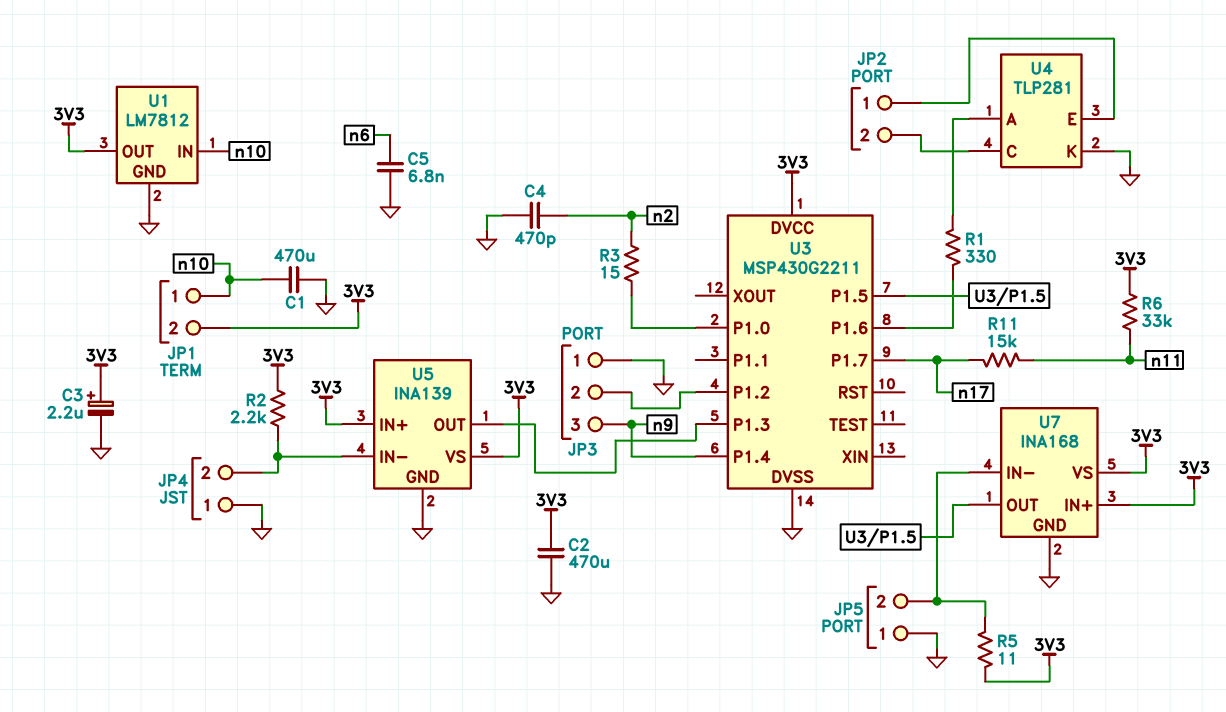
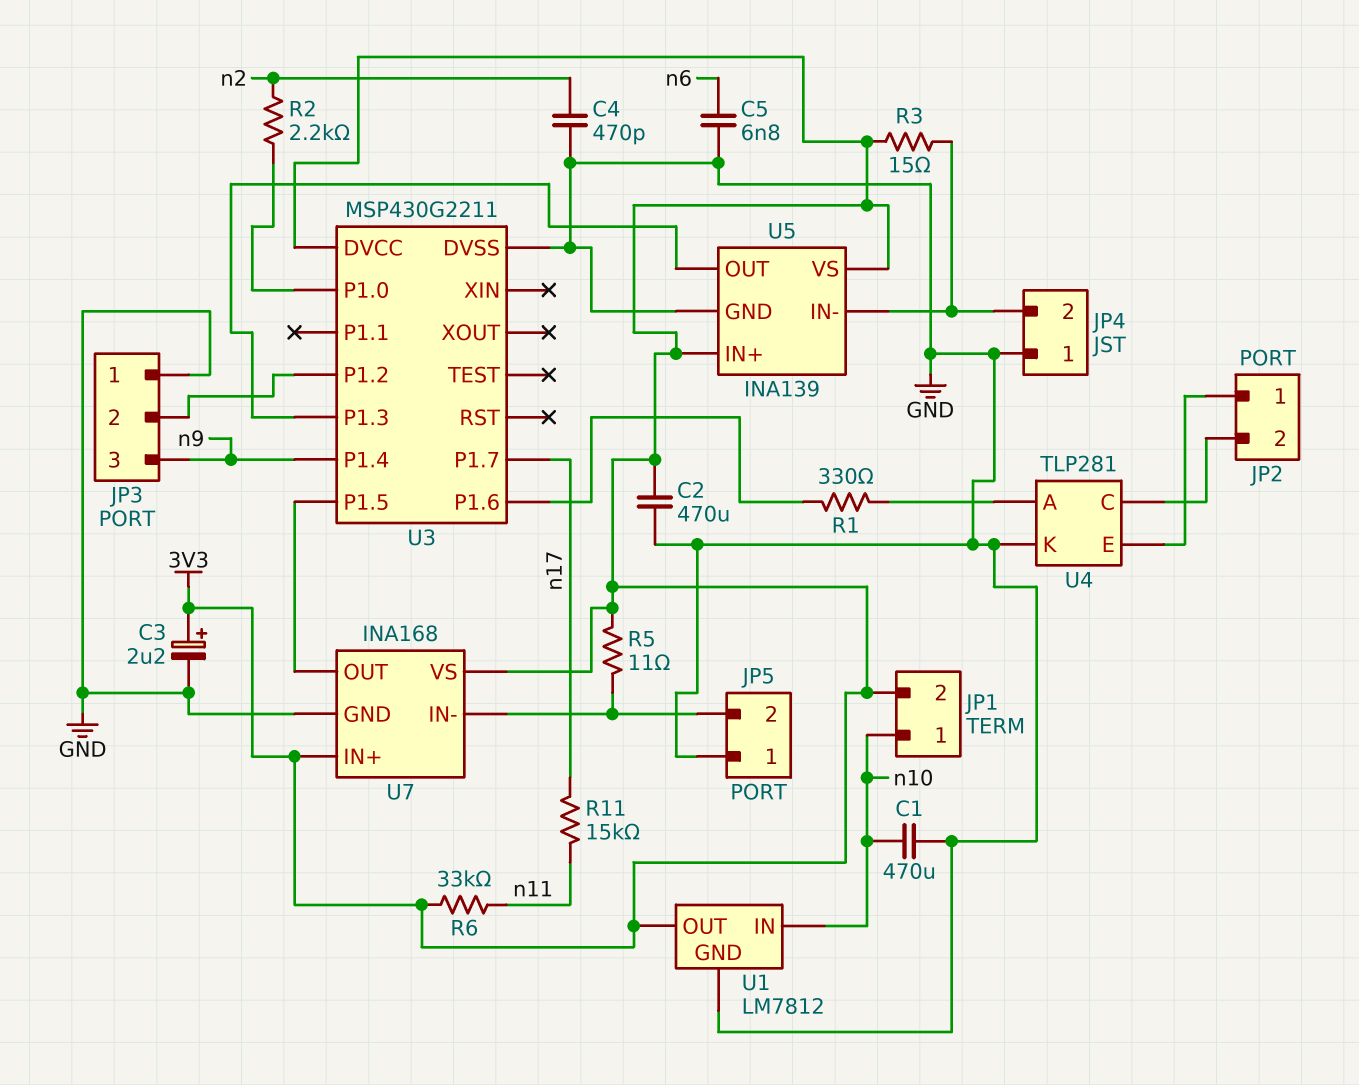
R2: 2.2k (3V3, JP4/2) -> 2.2k (U3/P1.0, n2)
R3: 15 (U3/P1.0, n2) -> 15 (3V3, JP4/2)

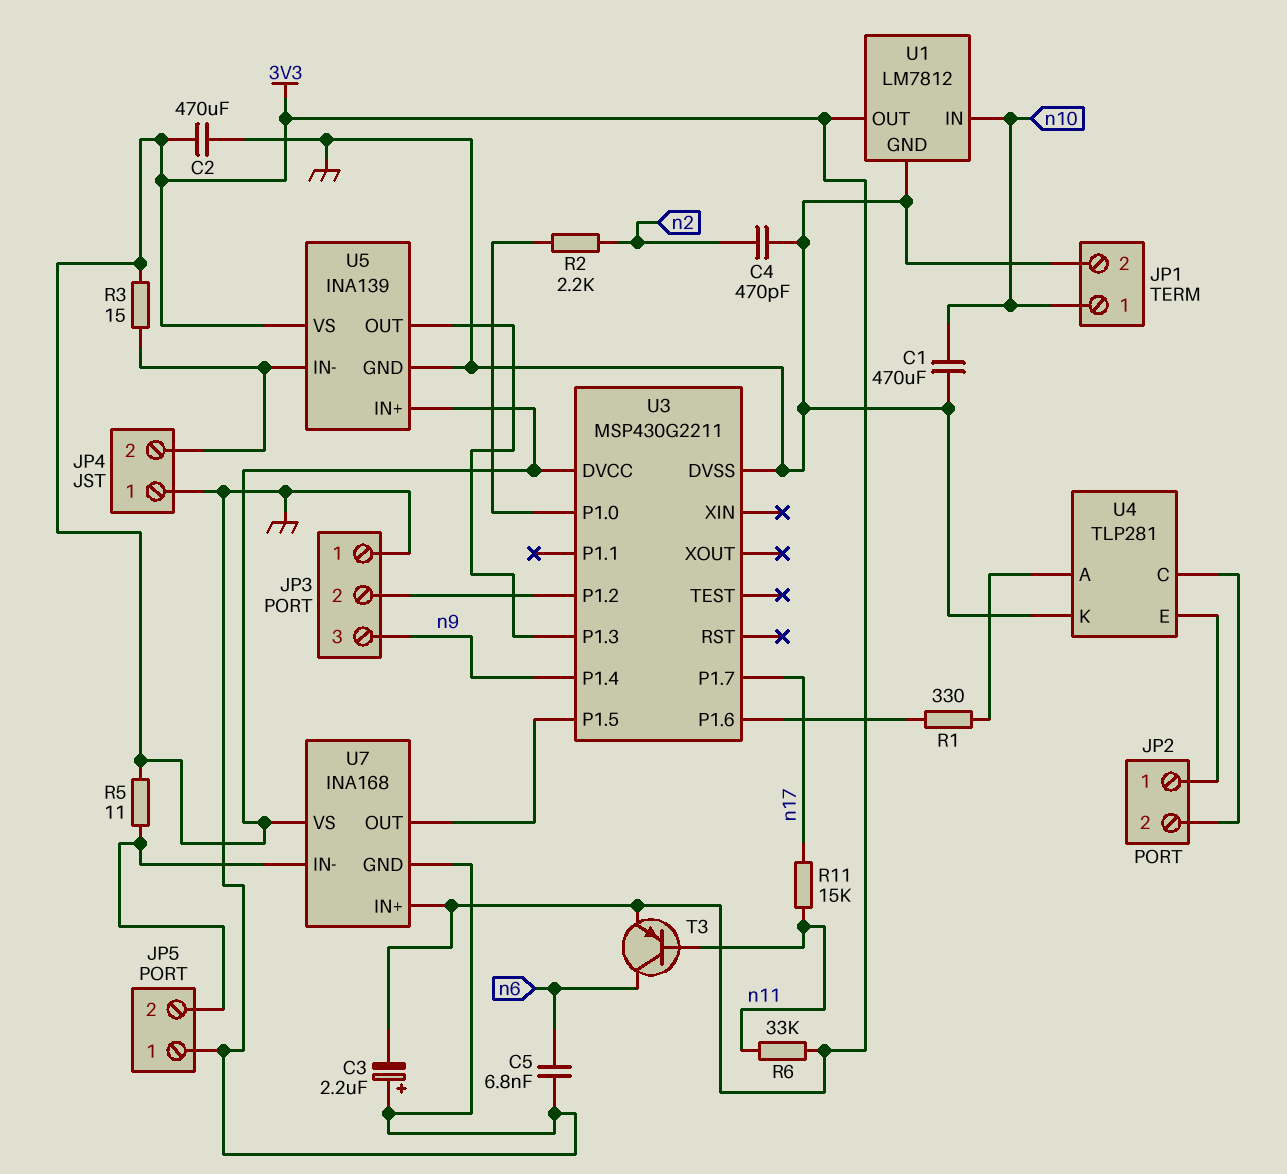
C3: 2.2uF (plus 3V3, minus GND) -> 2.2uF (plus GND, minus 3V3)
JP1 pin 2: 3V3 -> GND
T3: none -> PNP (B n11, C n6, E 3V3)

